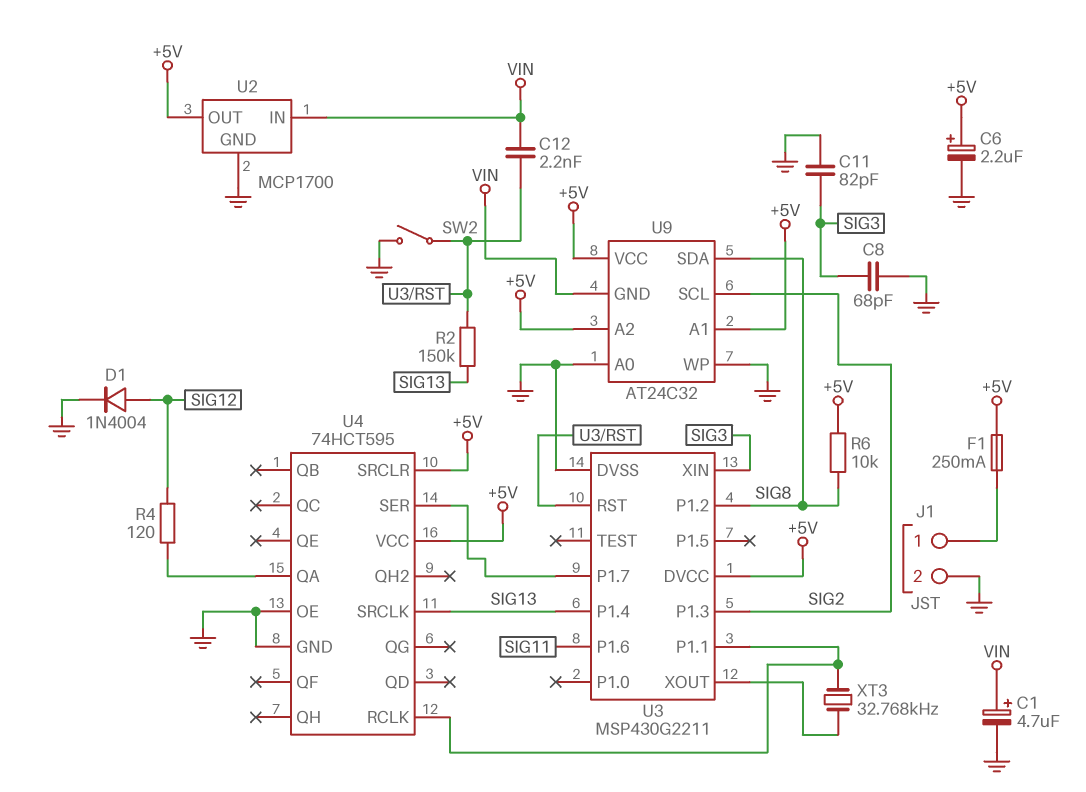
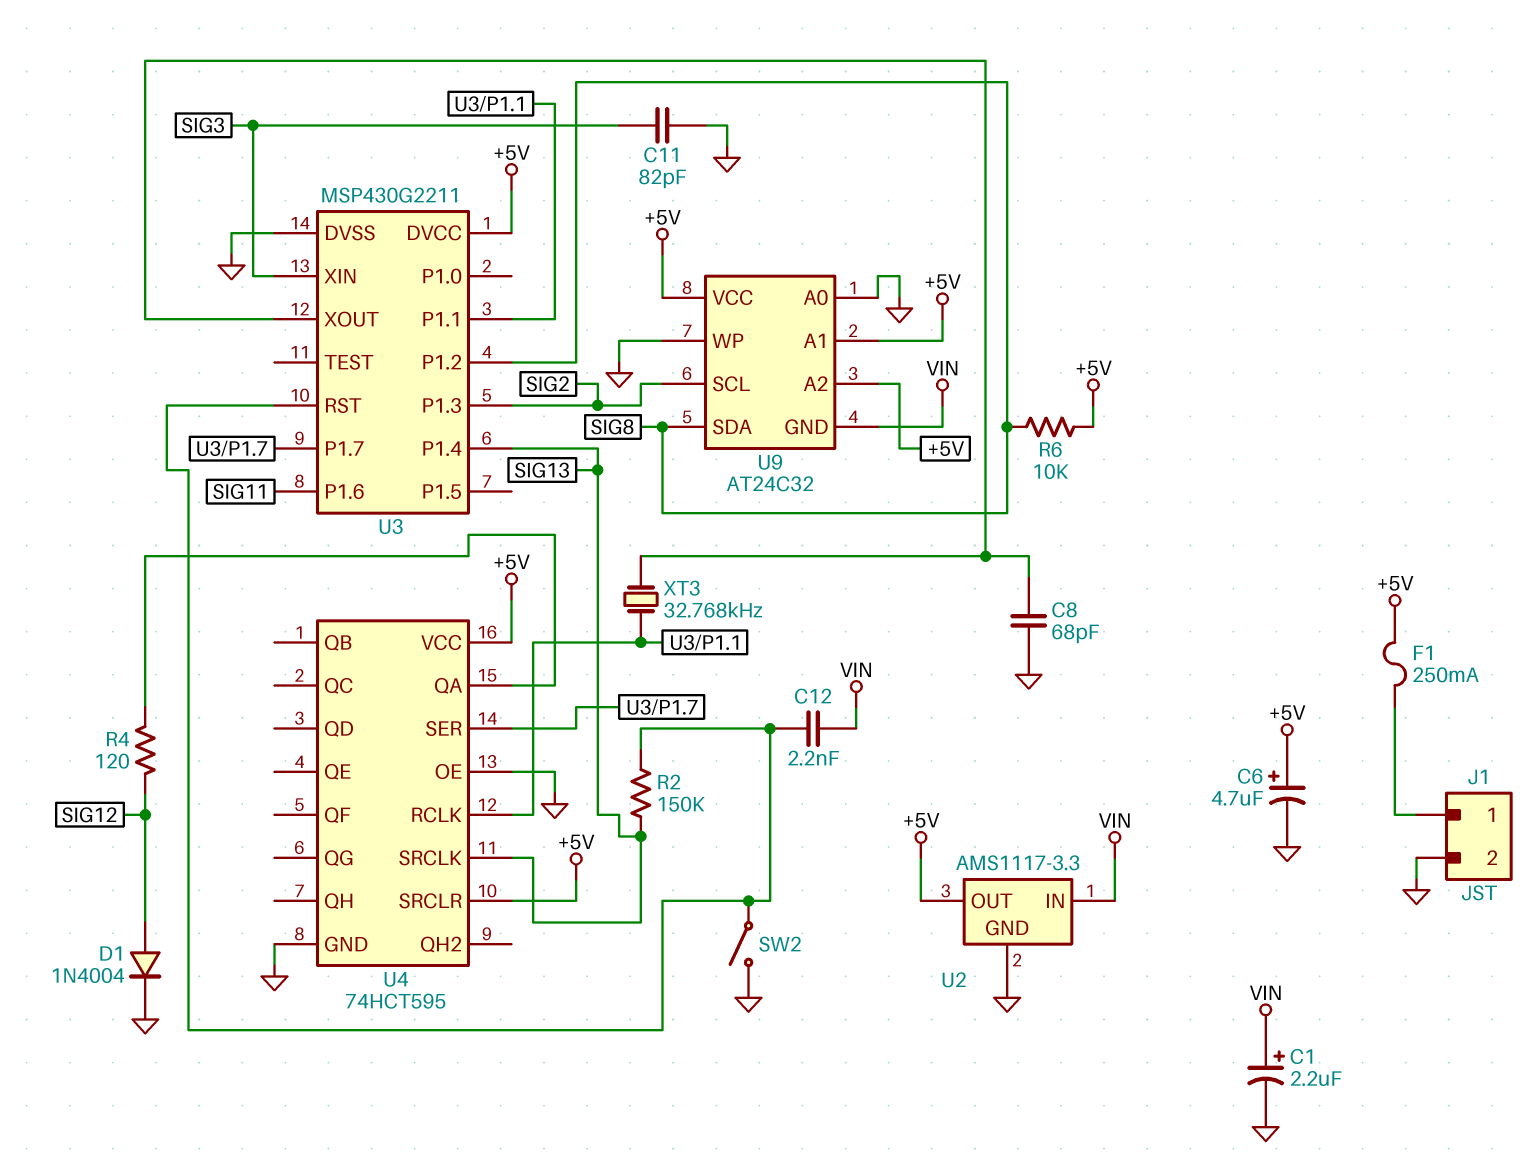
C1: 4.7uF (plus VIN, minus GND) -> 2.2uF (plus VIN, minus GND)
C6: 2.2uF (plus +5V, minus GND) -> 4.7uF (plus +5V, minus GND)
C8: 68pF (GND, SIG3) -> 68pF (GND, U3/XOUT)
U2: MCP1700 -> AMS1117-3.3

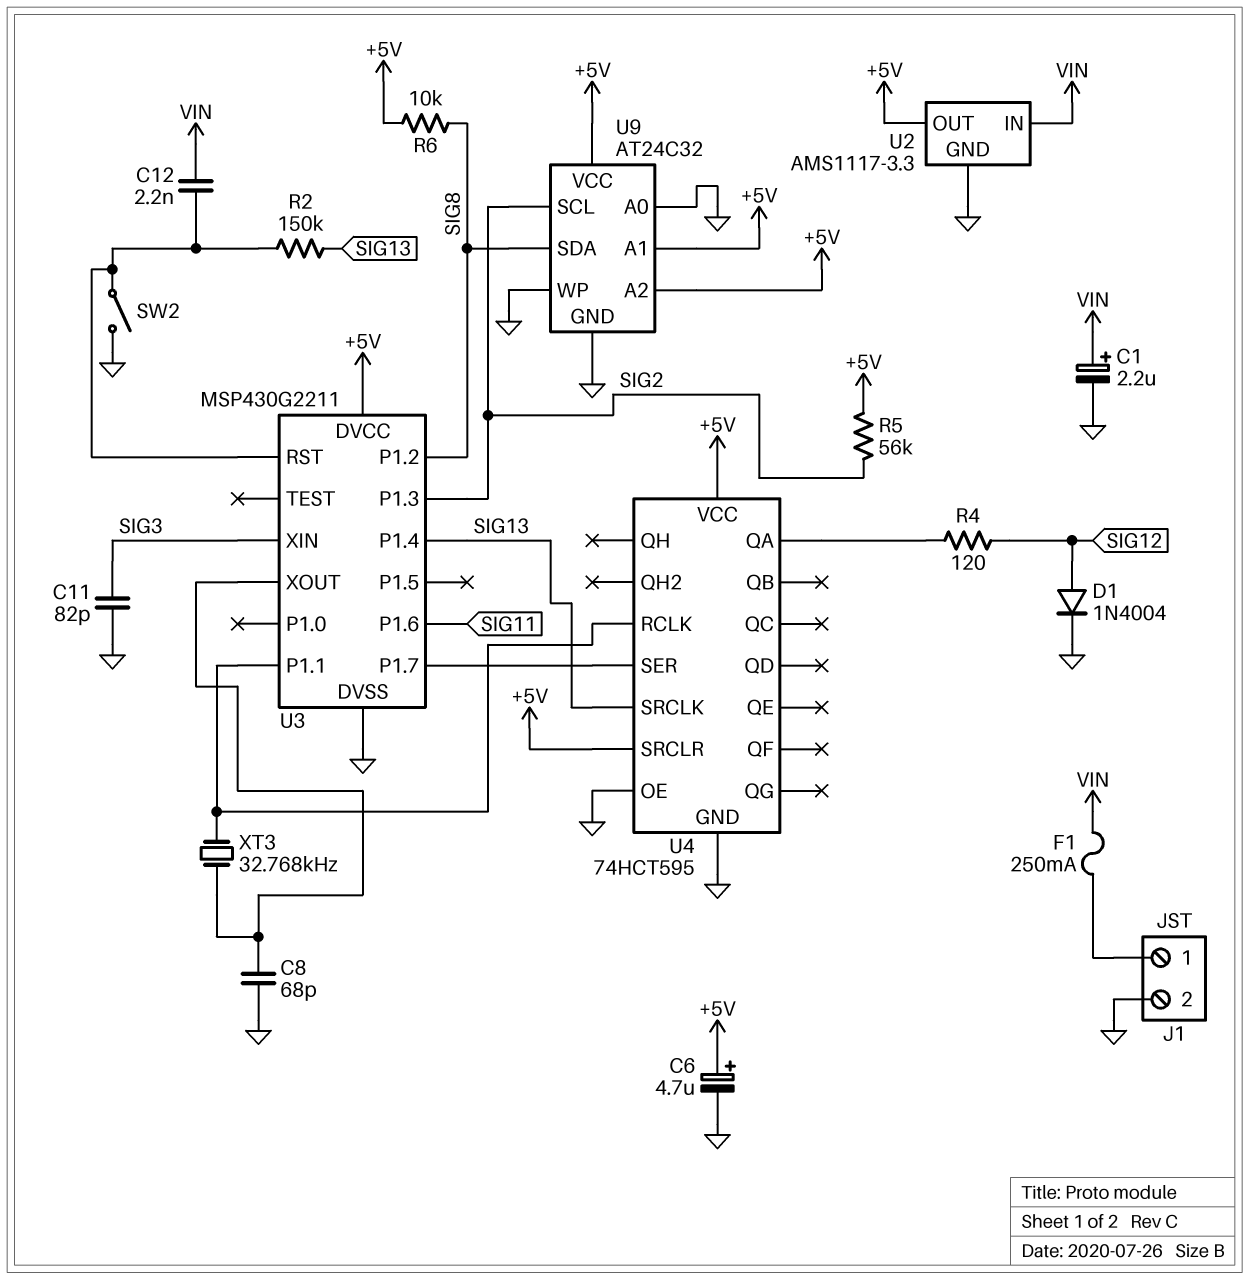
F1: 250mA (+5V, J1/1) -> 250mA (J1/1, VIN)
R5: none -> 56k (+5V, SIG2)
U9 pin GND: VIN -> GND

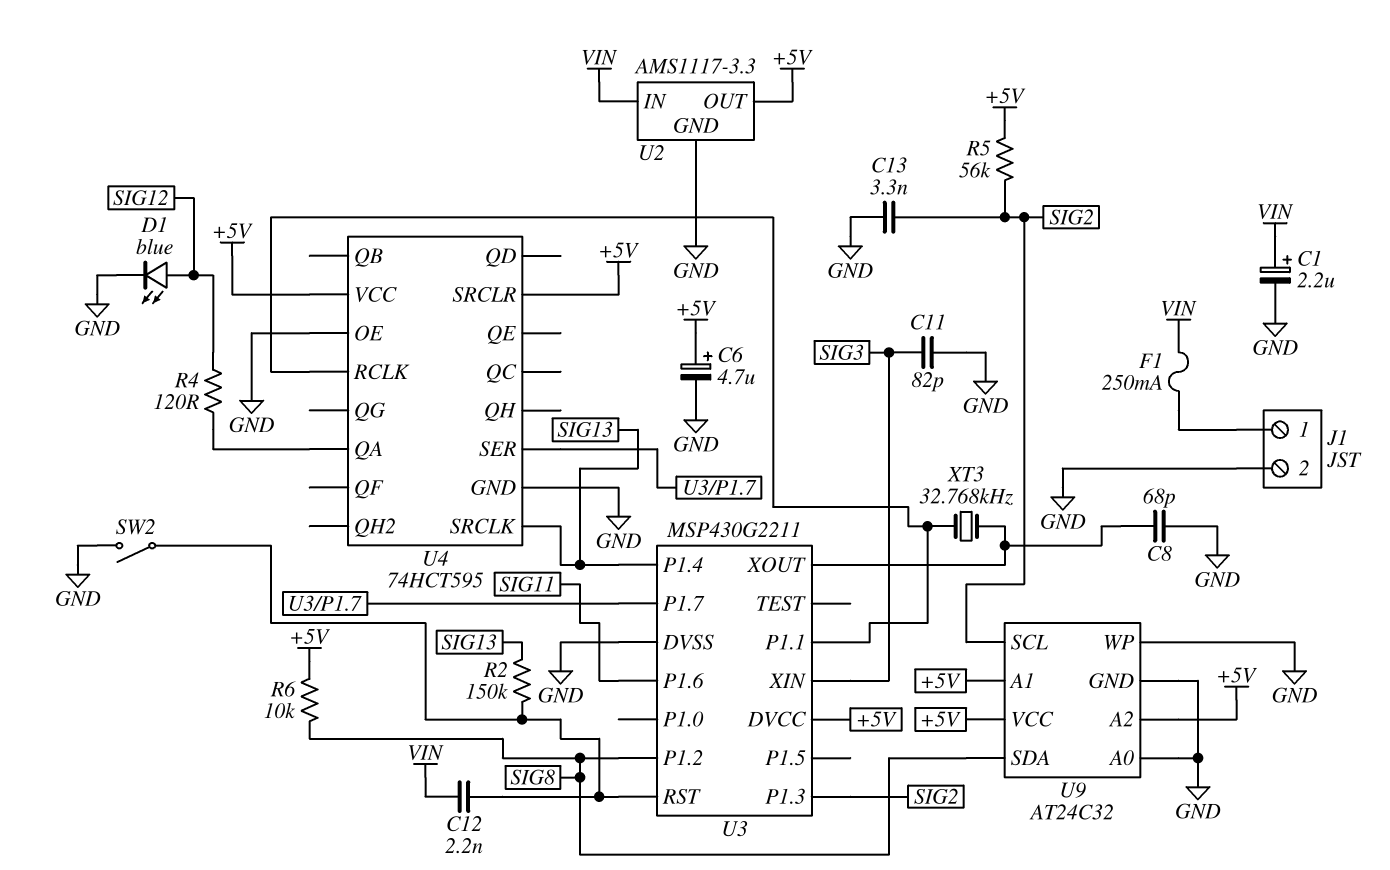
C13: none -> 3.3nF (GND, SIG2)
D1: diode 1N4004 (A SIG12, K GND) -> LED blue (A SIG12, K GND)

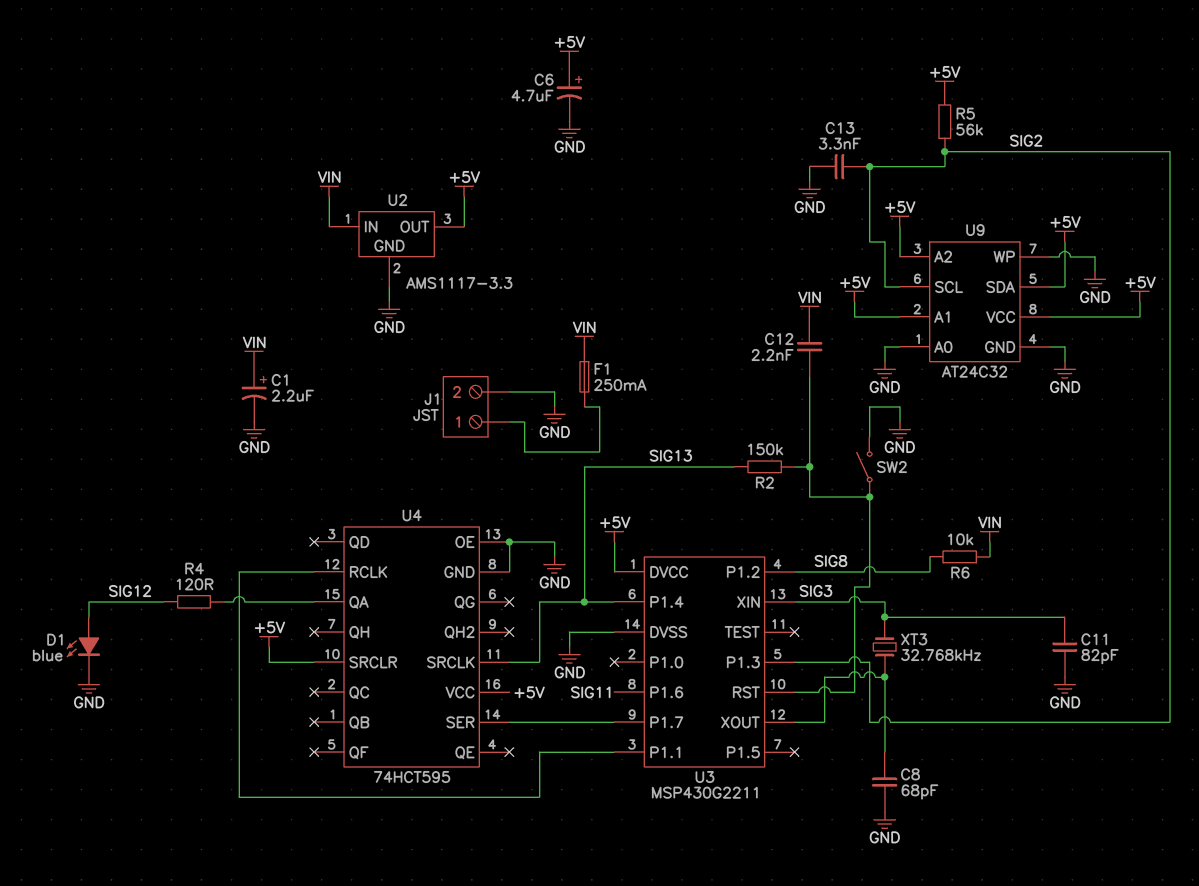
R6: 10k (+5V, SIG8) -> 10k (SIG8, VIN)
U9 pin SDA: SIG8 -> +5V
XT3: 32.768kHz (U3/P1.1, U3/XOUT) -> 32.768kHz (SIG3, U3/XOUT)

